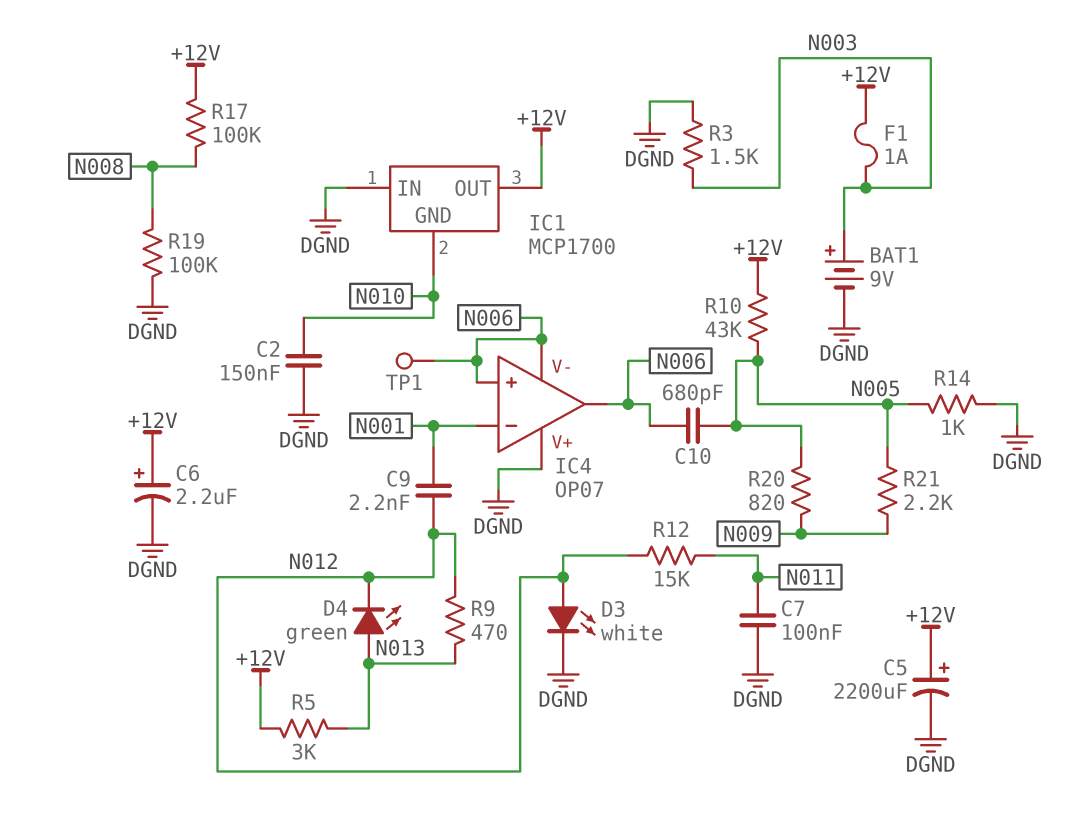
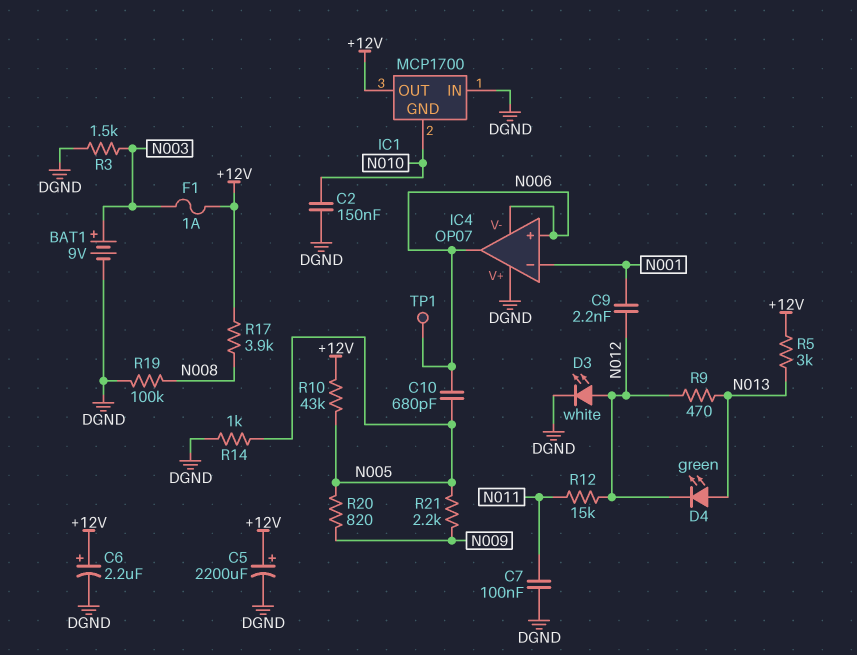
R17: 100k (+12V, N008) -> 3.9k (+12V, N008)

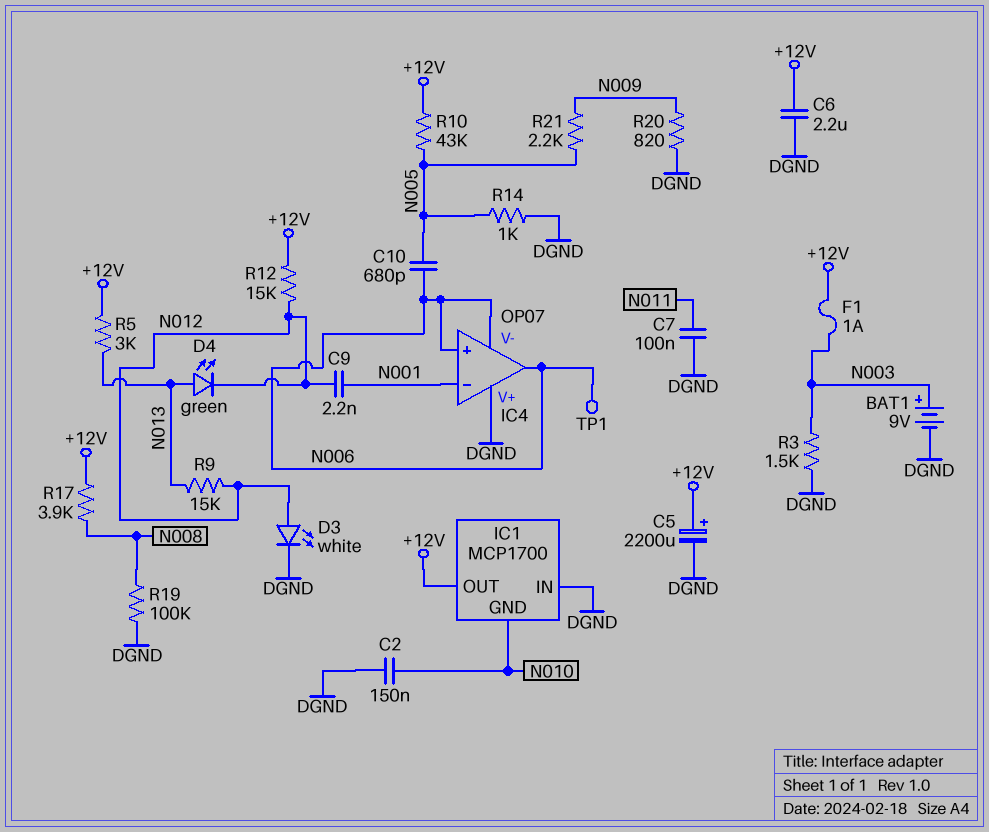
C6: 2.2uF (plus +12V, minus DGND) -> 2.2uF (+12V, DGND)
R9: 470 (N012, N013) -> 15k (N012, N013)
R12: 15k (N011, N012) -> 15k (+12V, N012)
R20: 820 (N005, N009) -> 820 (DGND, N009)

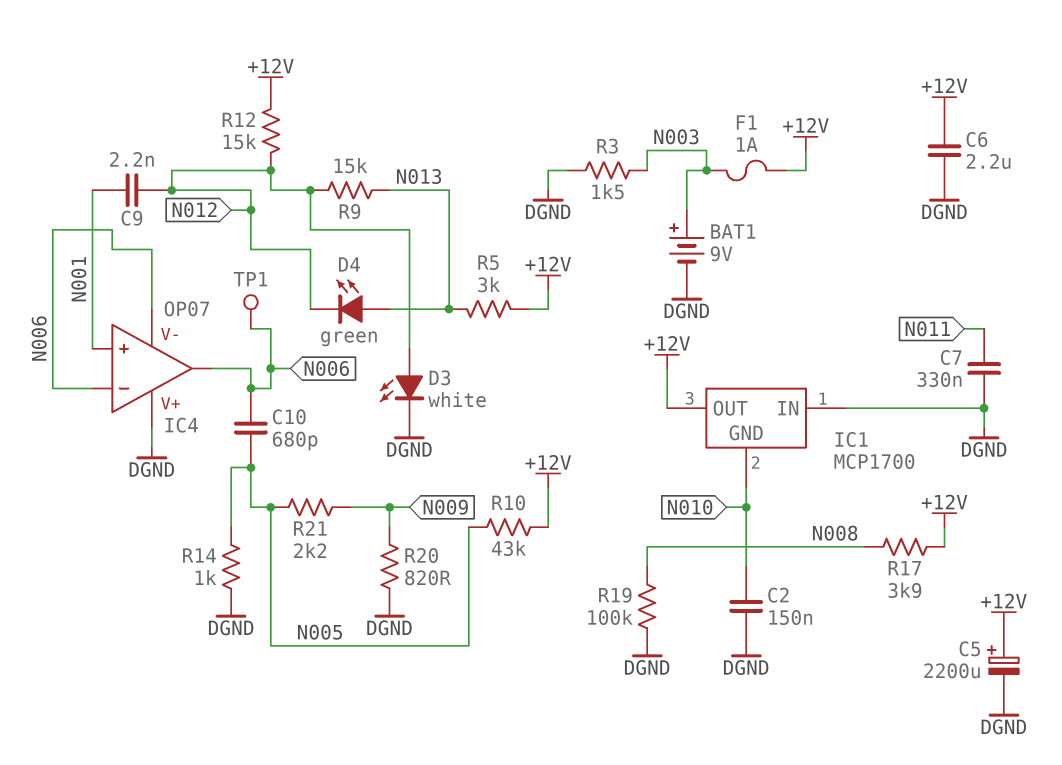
C7: 100nF (DGND, N011) -> 330nF (DGND, N011)
IC4 pin in+: N006 -> N001
IC4 pin in-: N001 -> N006

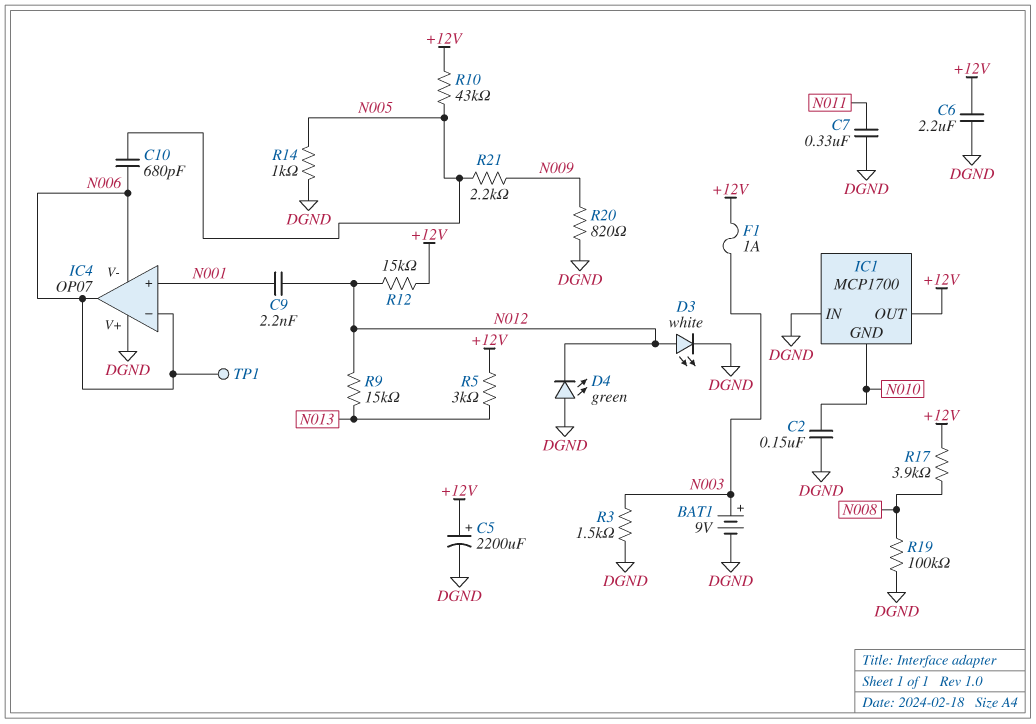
D4: LED green (A N013, K N012) -> LED green (A DGND, K N012)

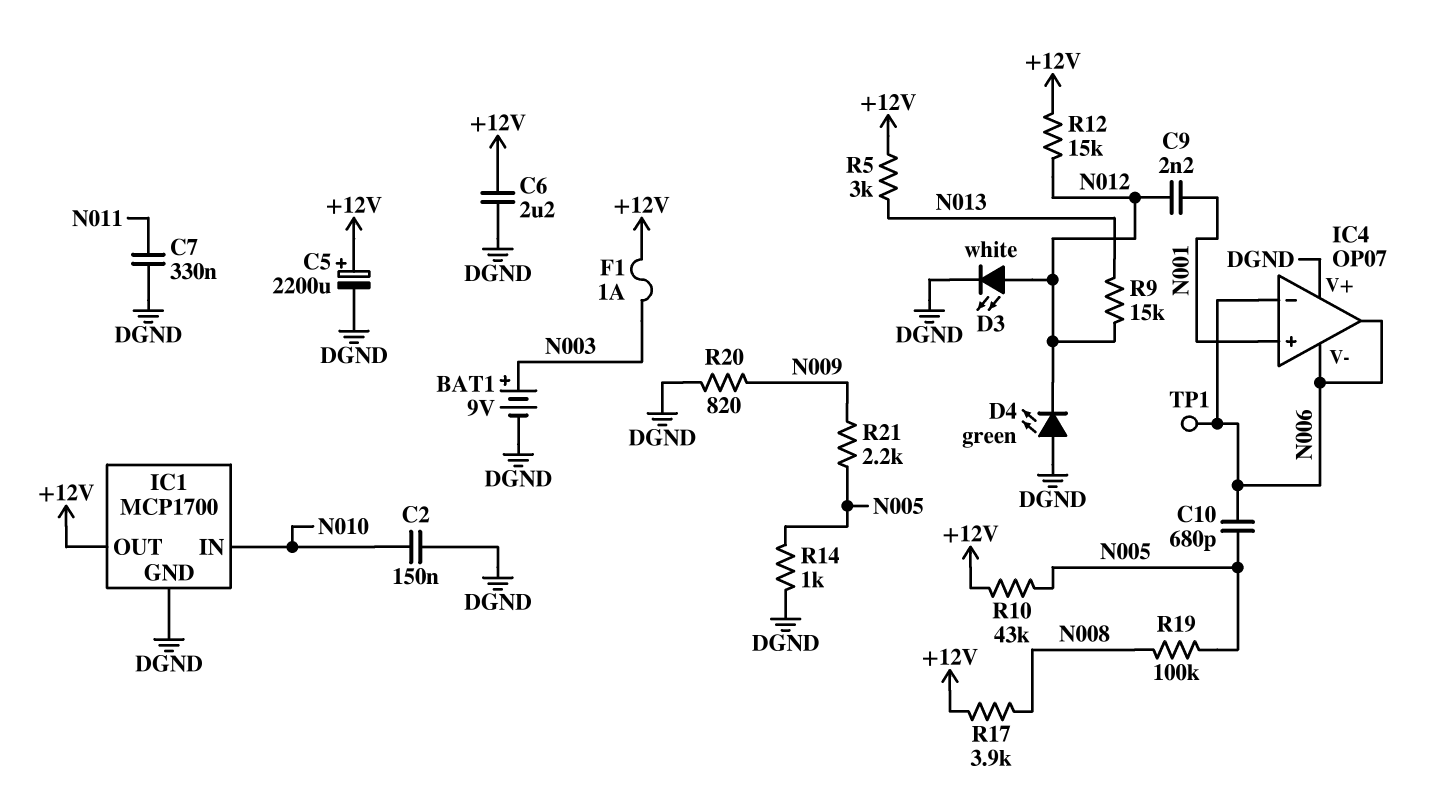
IC1 pin GND: N010 -> DGND
IC1 pin IN: DGND -> N010
R3: 1.5k (DGND, N003) -> none
R19: 100k (DGND, N008) -> 100k (N005, N008)

